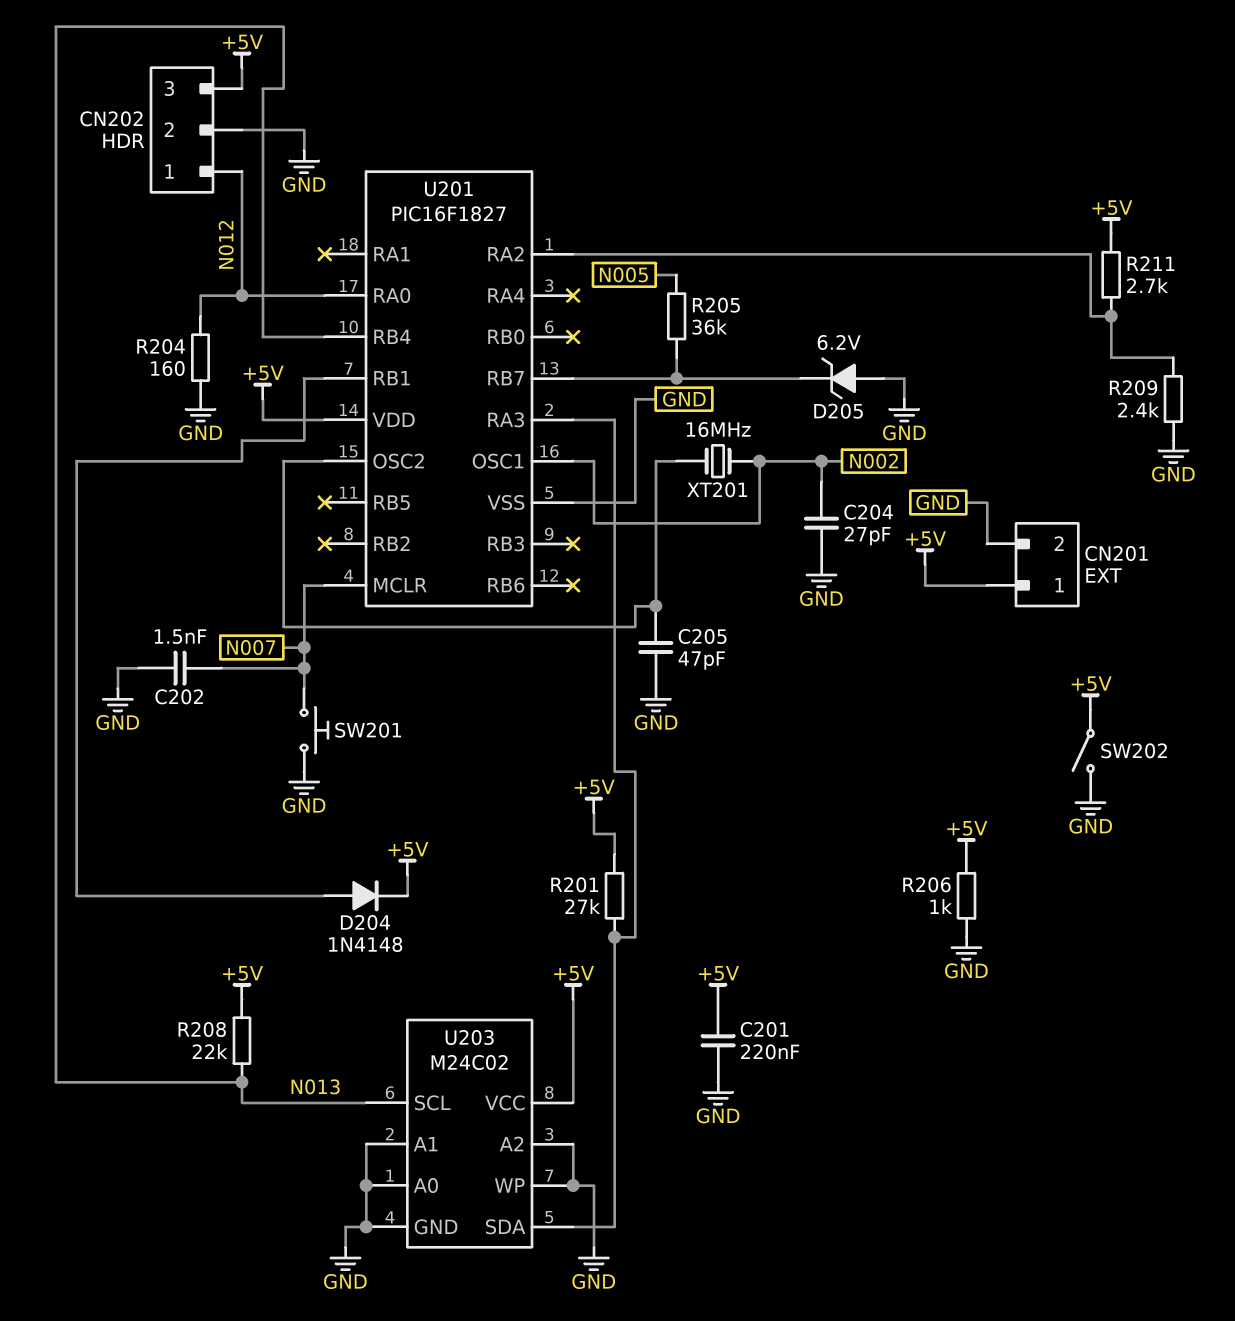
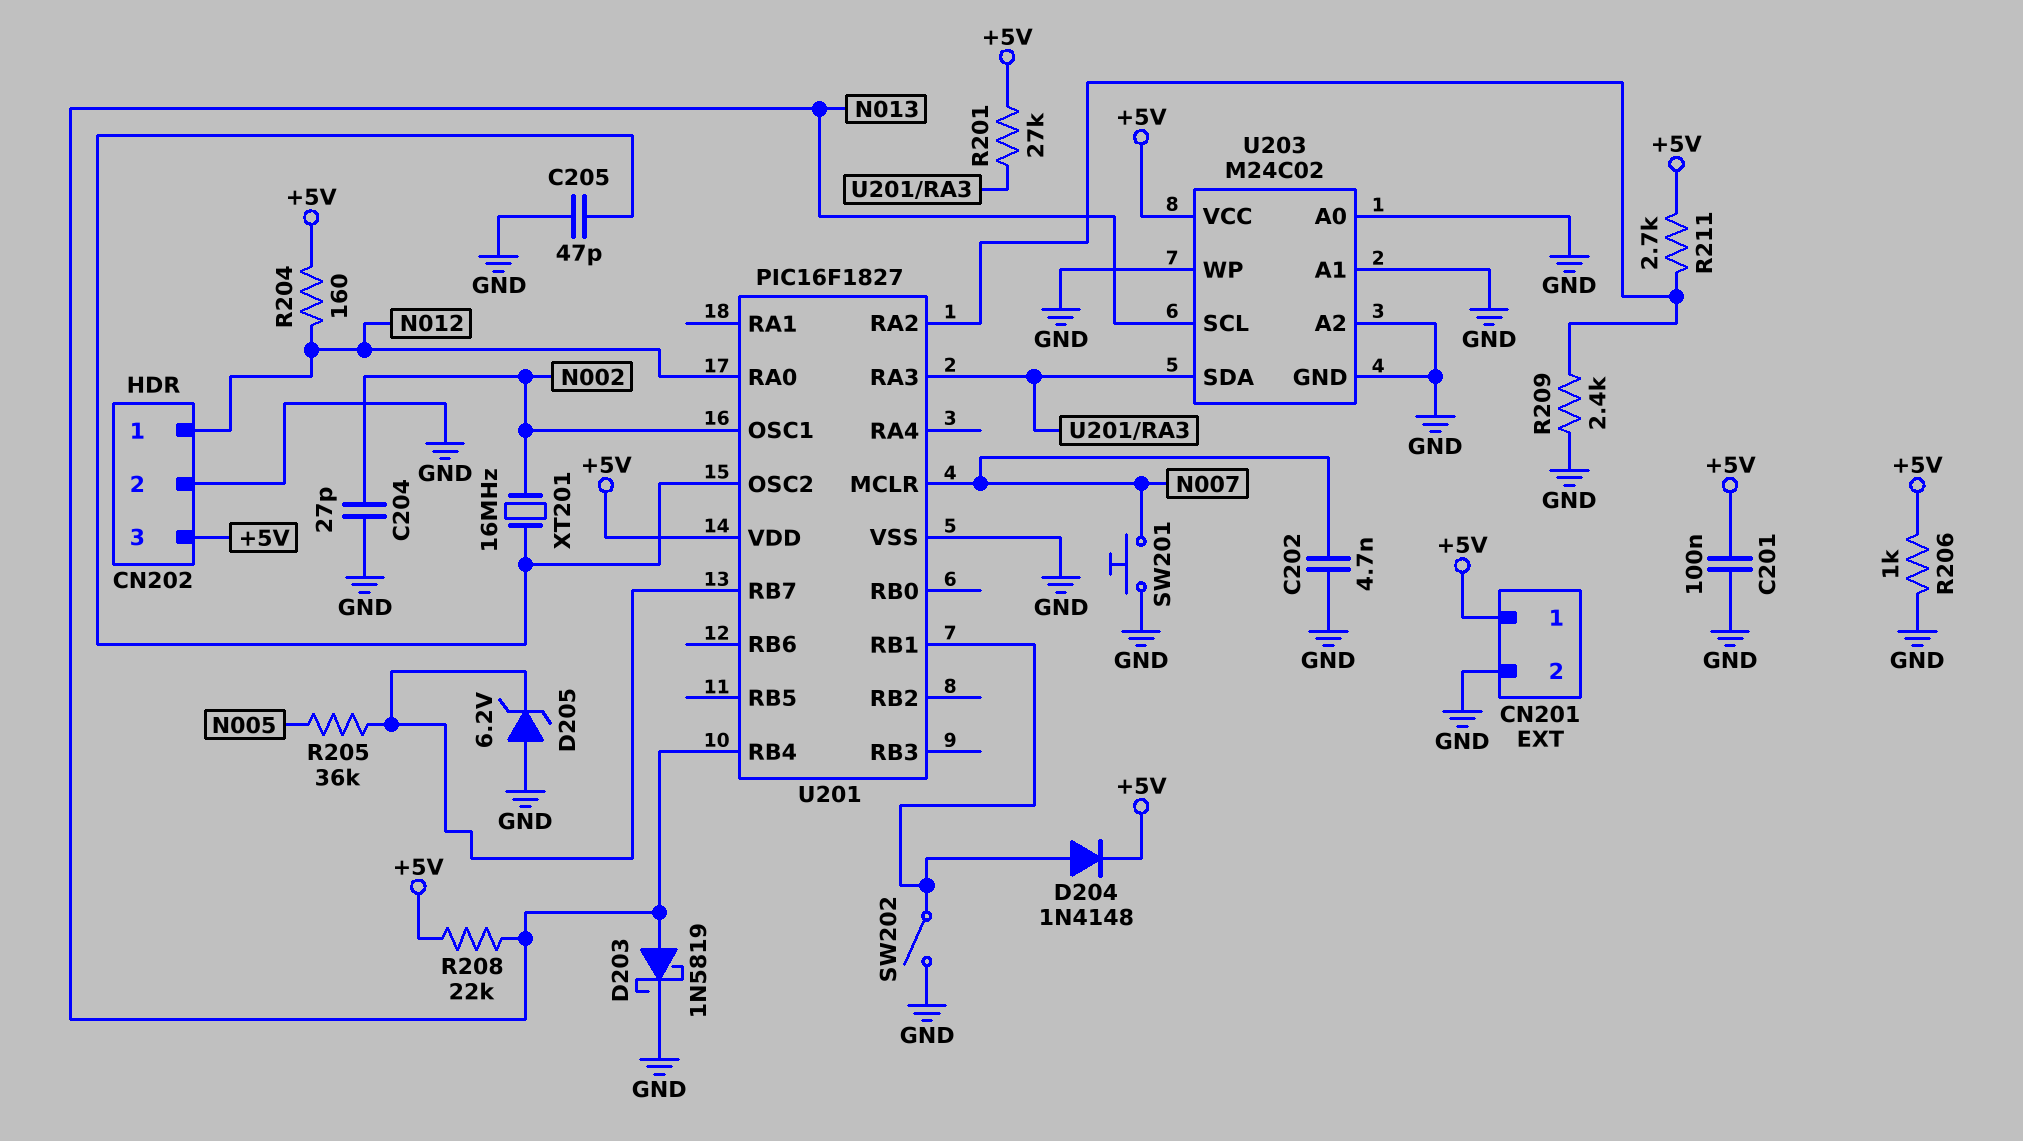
C201: 220nF (+5V, GND) -> 100nF (+5V, GND)
C202: 1.5nF (GND, N007) -> 4.7nF (GND, N007)
D203: none -> schottky 1N5819 (A N013, K GND)
R204: 160 (GND, N012) -> 160 (+5V, N012)
SW202: switch (+5V, GND) -> switch (GND, U201/RB1)

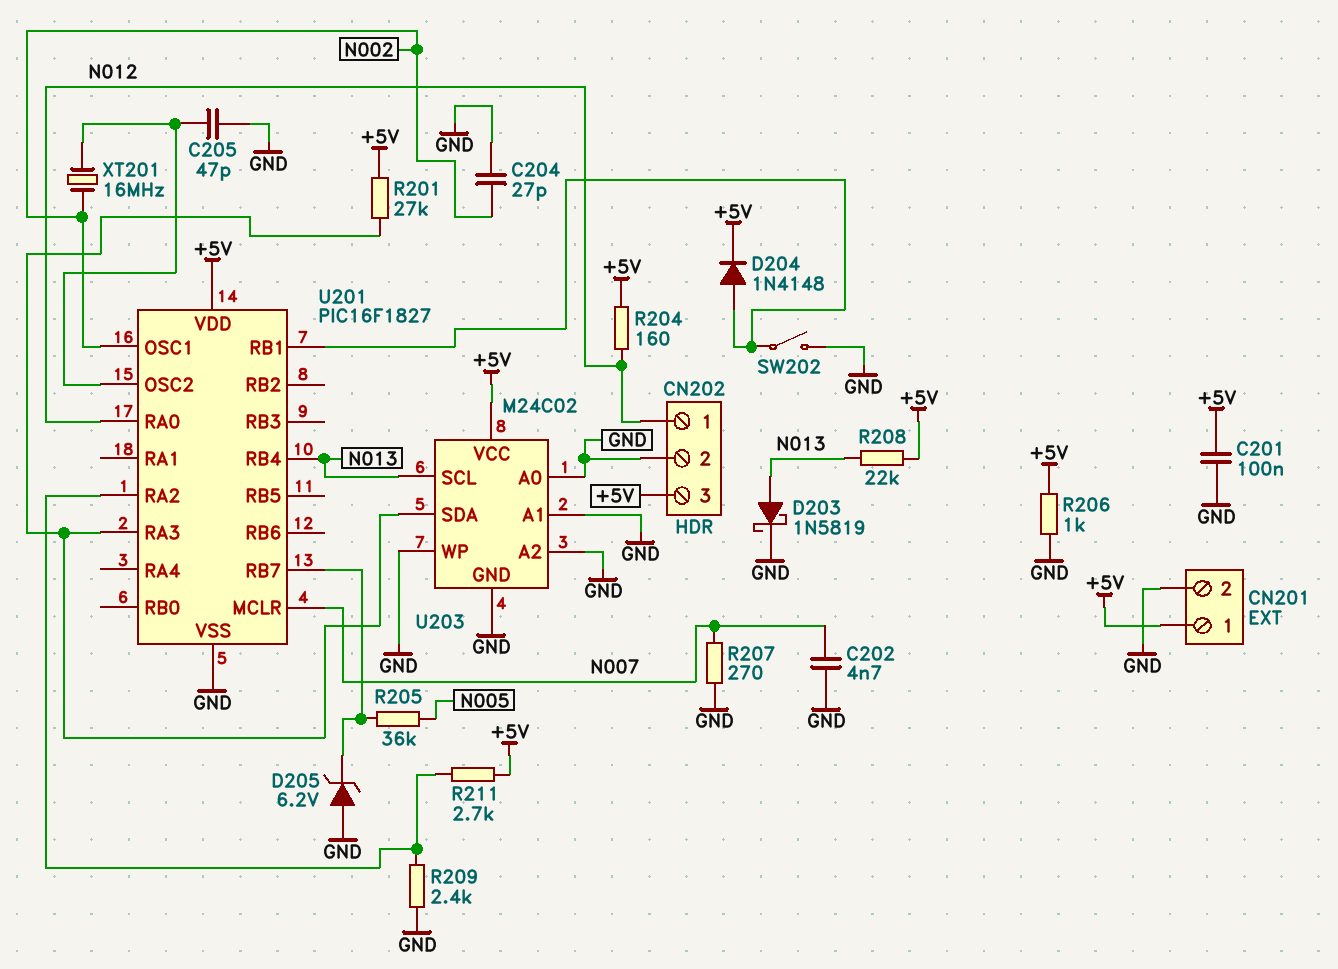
R207: none -> 270 (GND, N007)
SW201: button (GND, N007) -> none

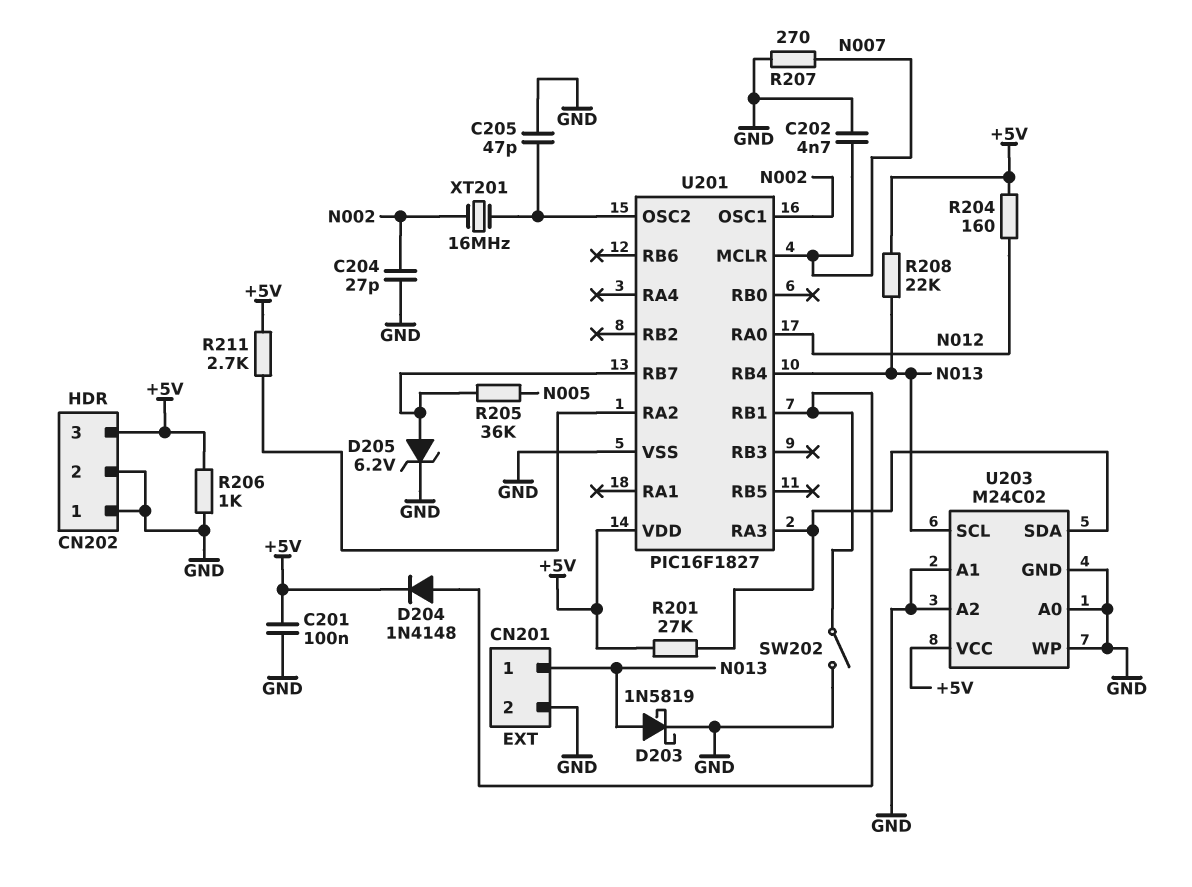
CN201 pin 1: +5V -> N013
CN202 pin 1: N012 -> GND
D205: zener 6.2V (A GND, K U201/RB7) -> zener 6.2V (A U201/RB7, K GND)
R209: 2.4k (GND, U201/RA2) -> none

